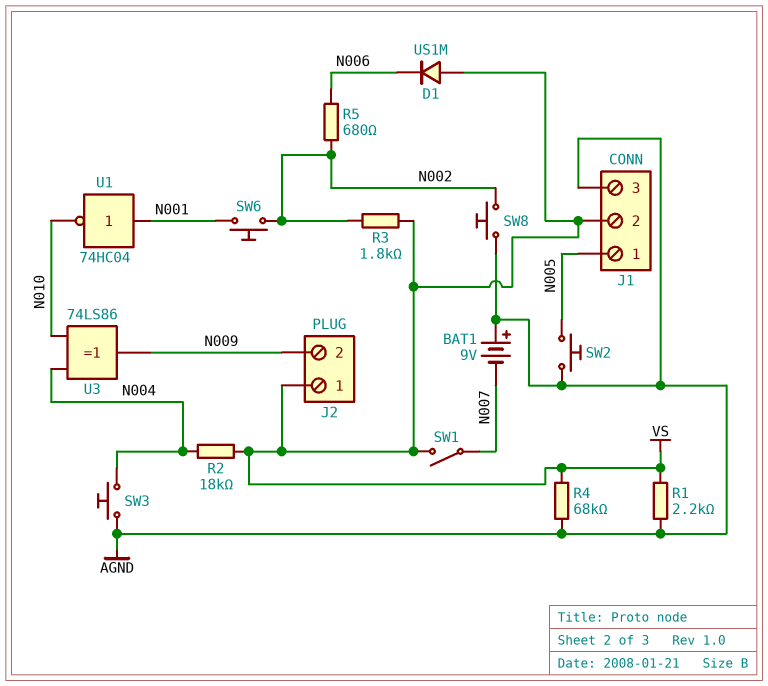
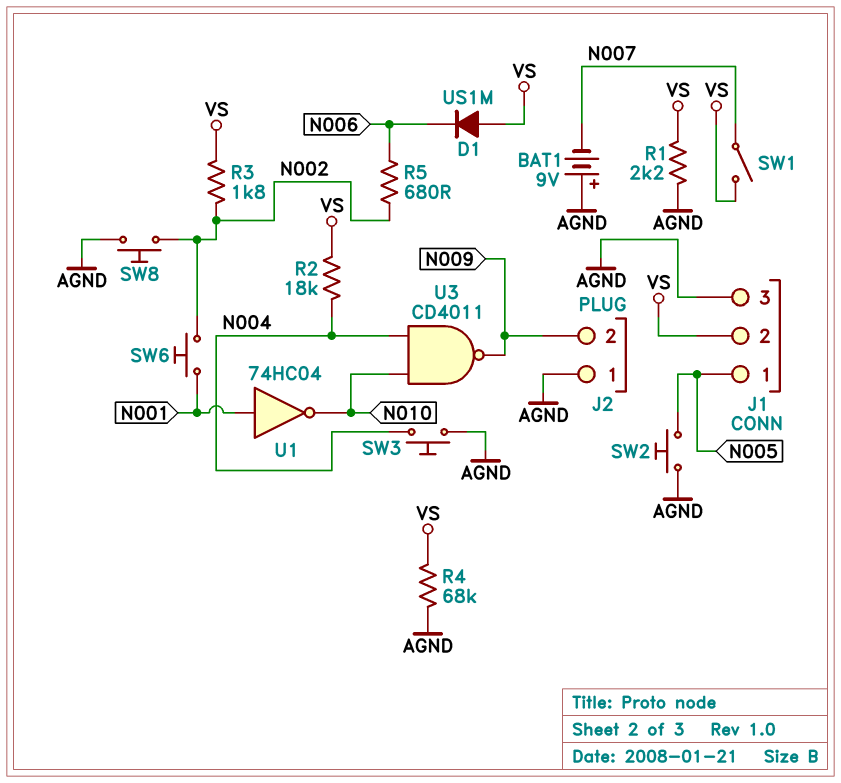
J2 pin 1: VS -> AGND
U3: XOR 74LS86 (in N004, in N010, out N009) -> NAND CD4011 (in N004, in N010, out N009)

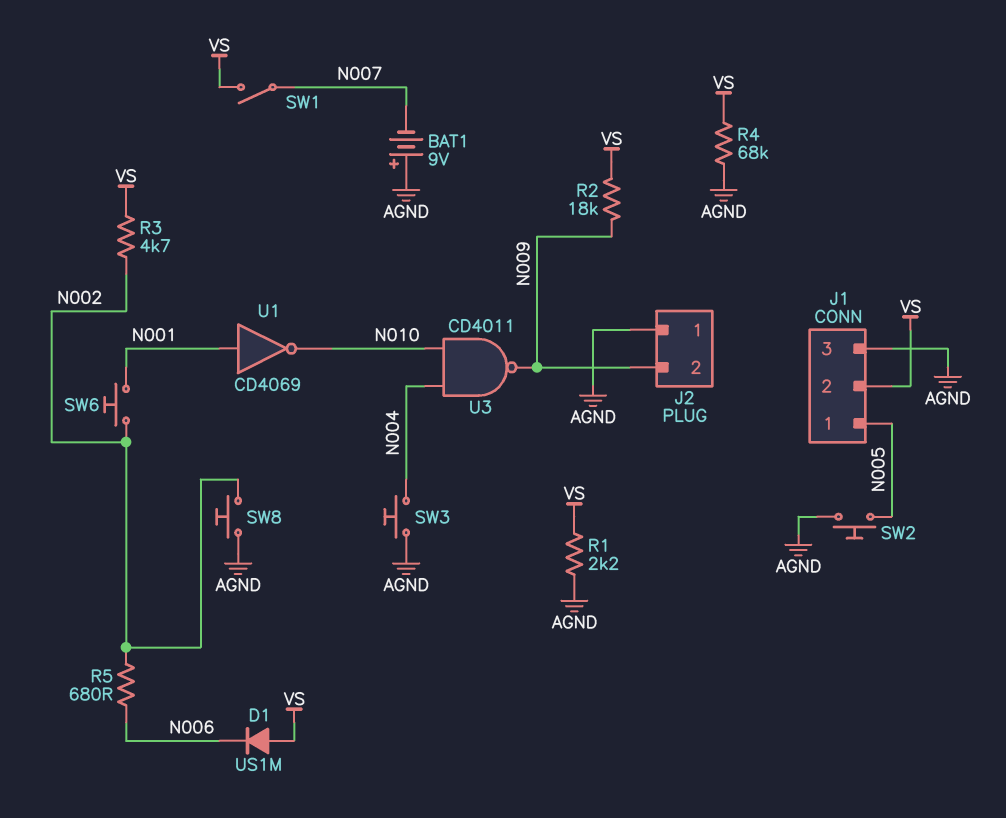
R2: 18k (N004, VS) -> 18k (N009, VS)
R3: 1.8k (N002, VS) -> 4.7k (N002, VS)
U1: NOT 74HC04 (in N001, out N010) -> NOT CD4069 (in N001, out N010)

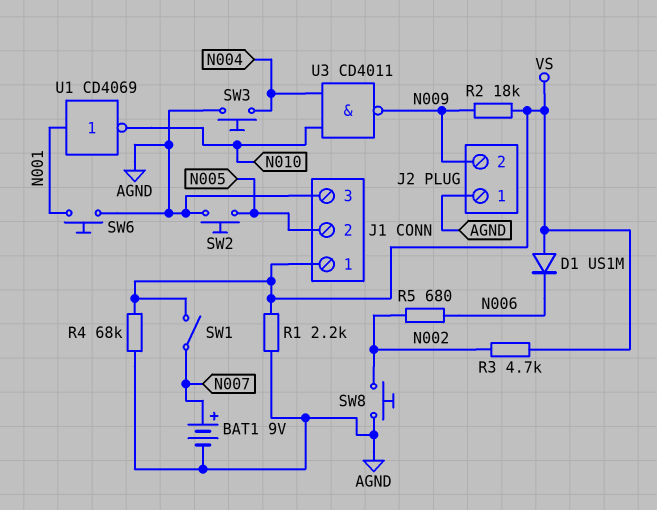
BAT1: 9V (plus AGND, minus N007) -> 9V (plus N007, minus AGND)
J1 pin 1: N005 -> VS
J1 pin 2: VS -> N005
SW6: button (N001, N002) -> button (AGND, N001)

